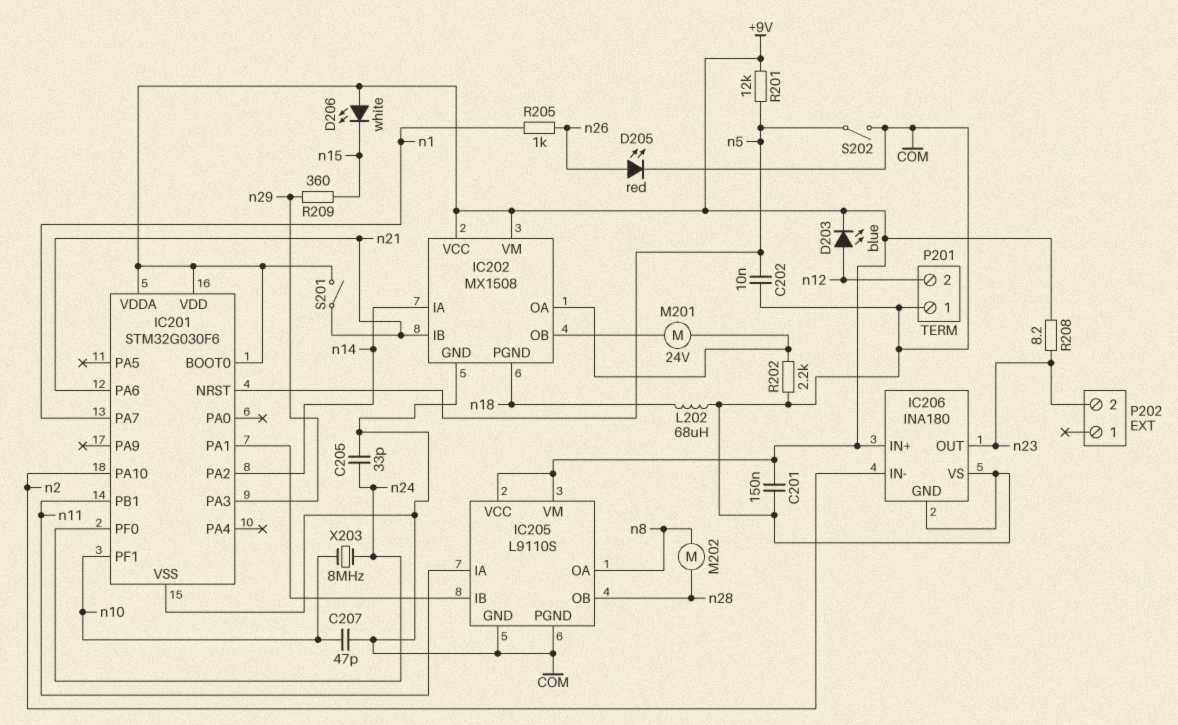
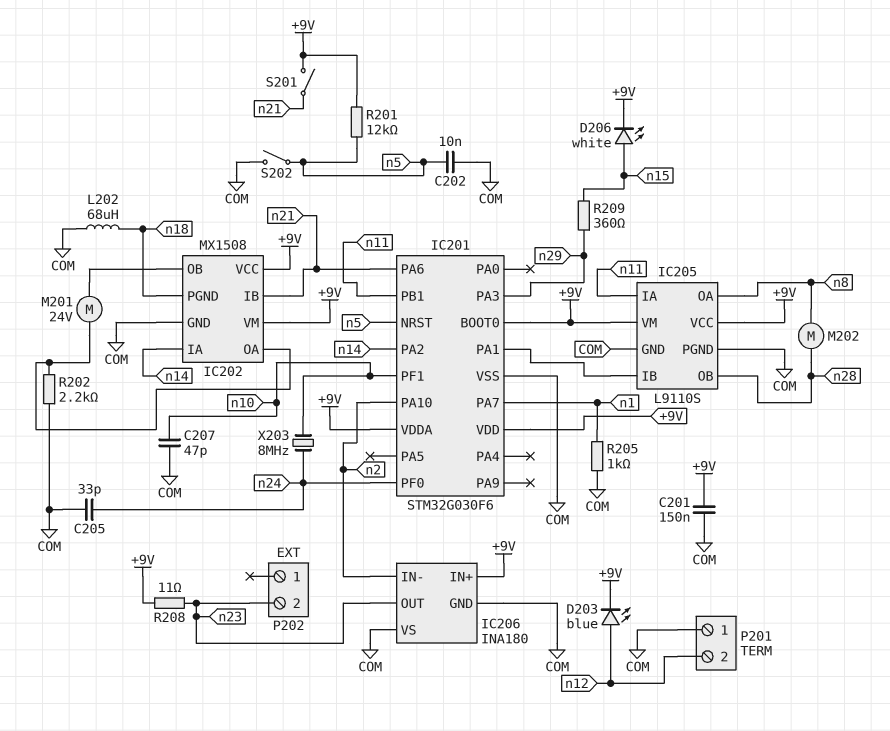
D205: LED red (A n26, K COM) -> none
D206: LED white (A +9V, K n15) -> LED white (A n15, K +9V)
R205: 1k (n1, n26) -> 1k (COM, n1)
R208: 8.2 (+9V, n23) -> 11 (+9V, n23)

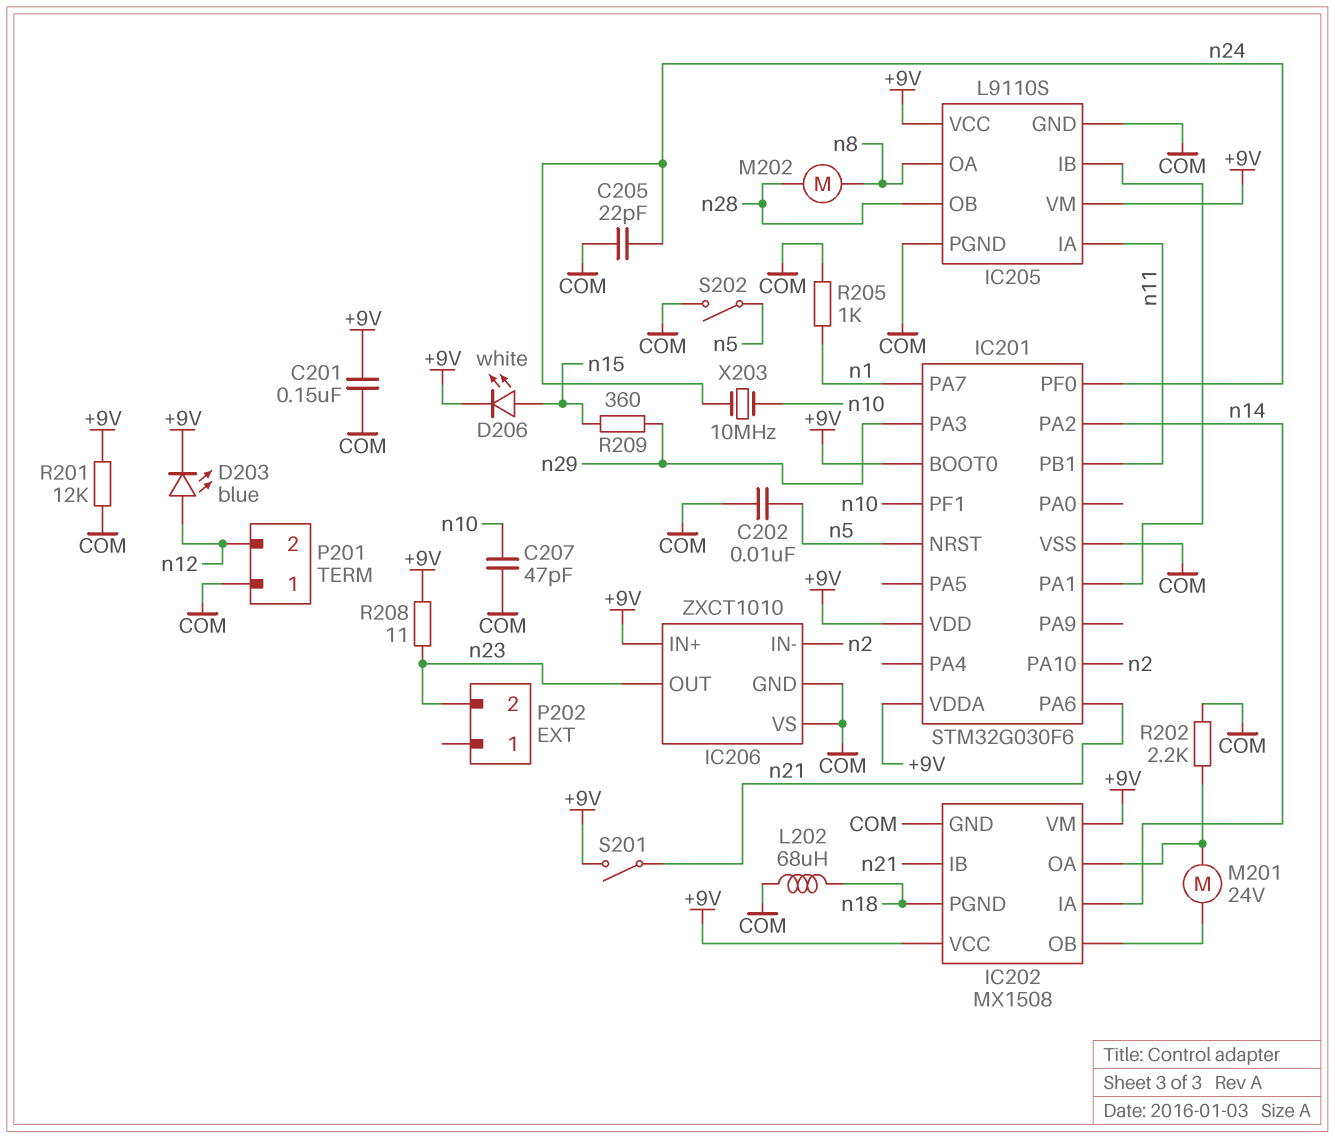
C205: 33pF (COM, n24) -> 22pF (COM, n24)
IC206: INA180 -> ZXCT1010
R201: 12k (+9V, n5) -> 12k (+9V, COM)
X203: 8MHz (n10, n24) -> 10MHz (n10, n24)

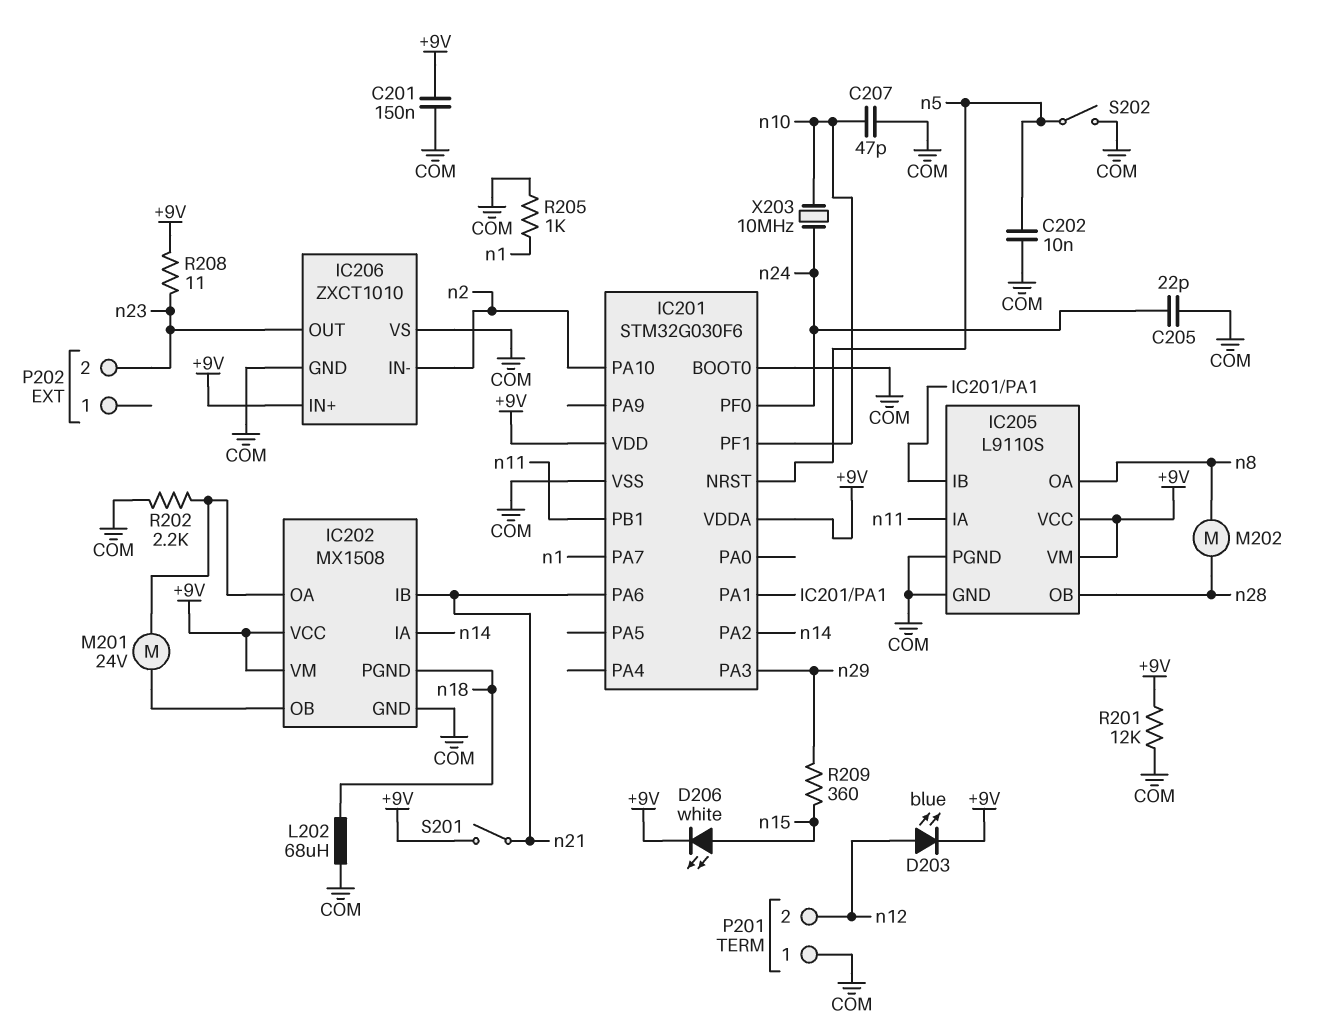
IC201 pin BOOT0: +9V -> COM

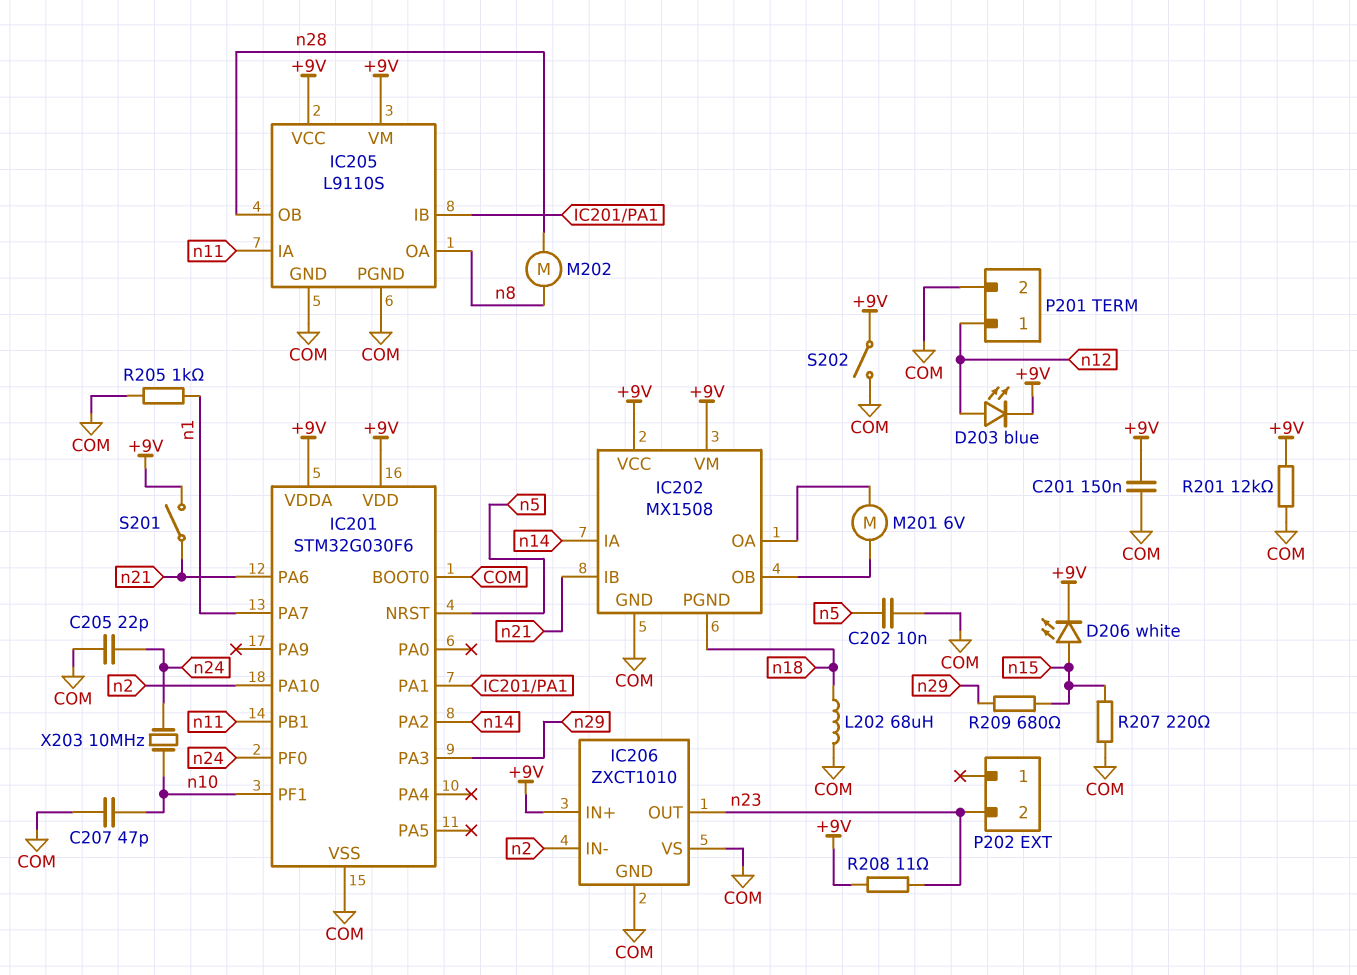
M201: motor 24V (IC202/OA, IC202/OB) -> motor 6V (IC202/OA, IC202/OB)
P201 pin 1: COM -> n12
P201 pin 2: n12 -> COM
R202: 2.2k (COM, IC202/OA) -> none
R207: none -> 220 (COM, n15)
R209: 360 (n15, n29) -> 680 (n15, n29)
S202: switch (COM, n5) -> switch (+9V, COM)

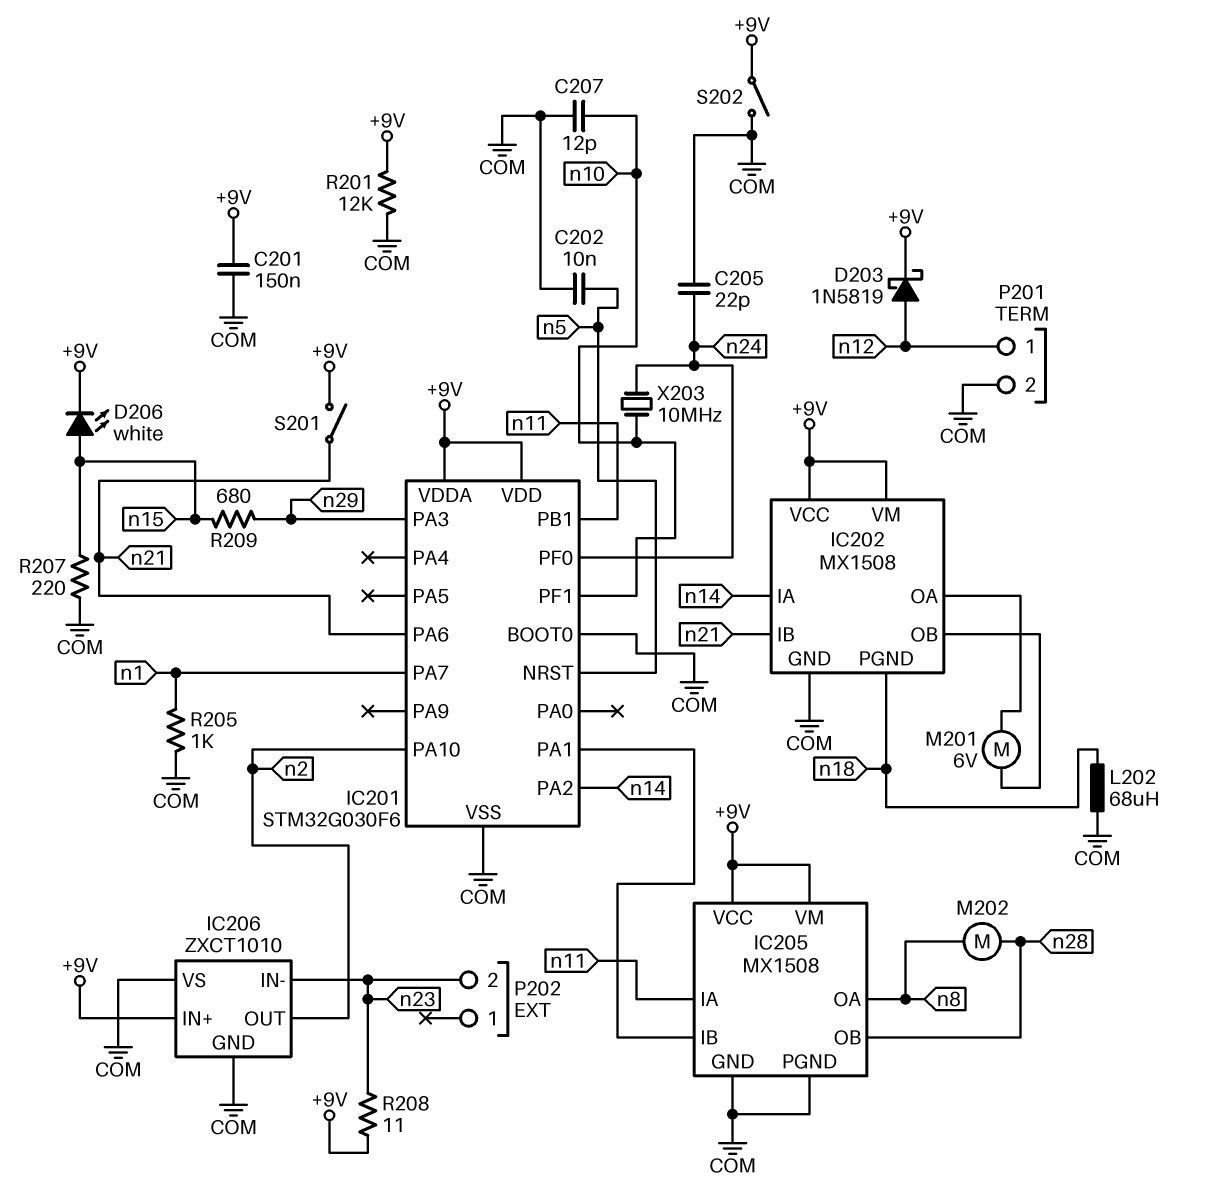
C207: 47pF (COM, n10) -> 12pF (COM, n10)
D203: LED blue (A n12, K +9V) -> schottky 1N5819 (A n12, K +9V)
IC205: L9110S -> MX1508
IC206 pin IN-: n2 -> n23
IC206 pin OUT: n23 -> n2

